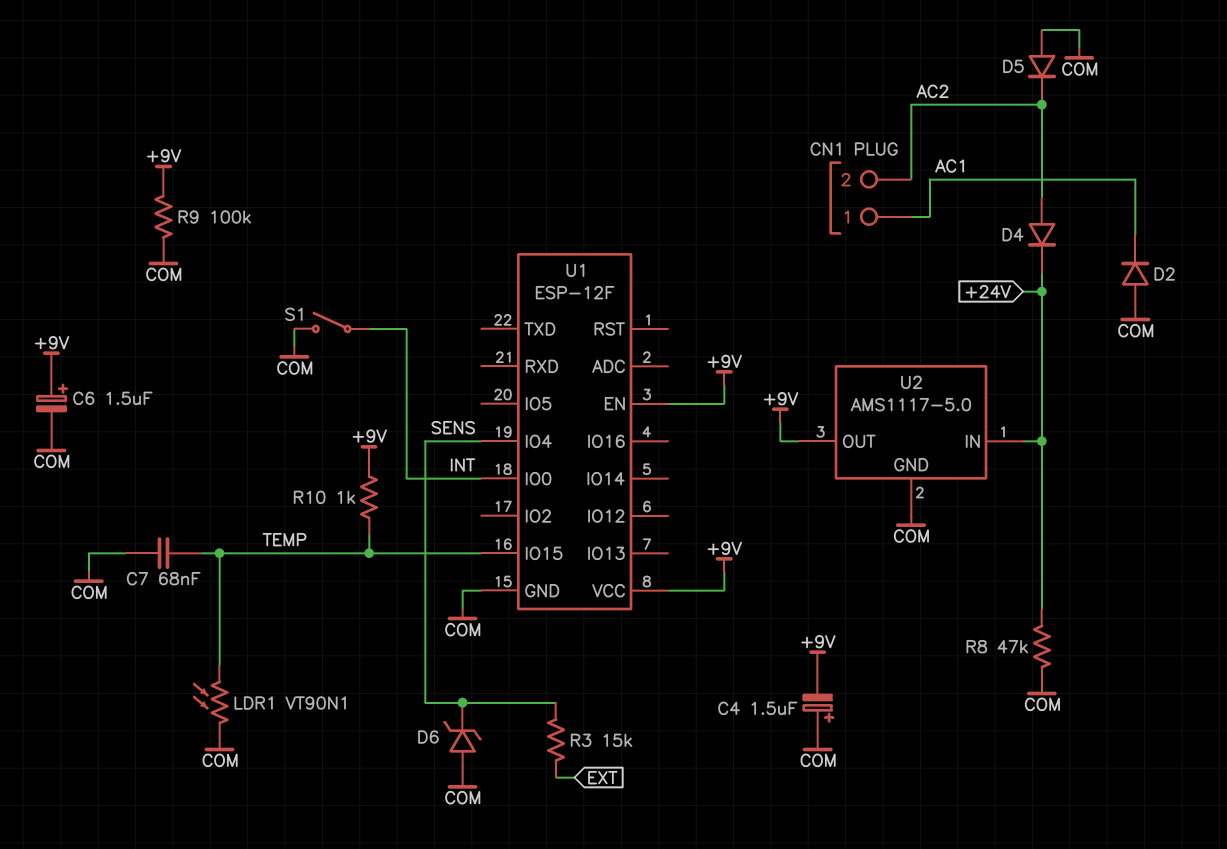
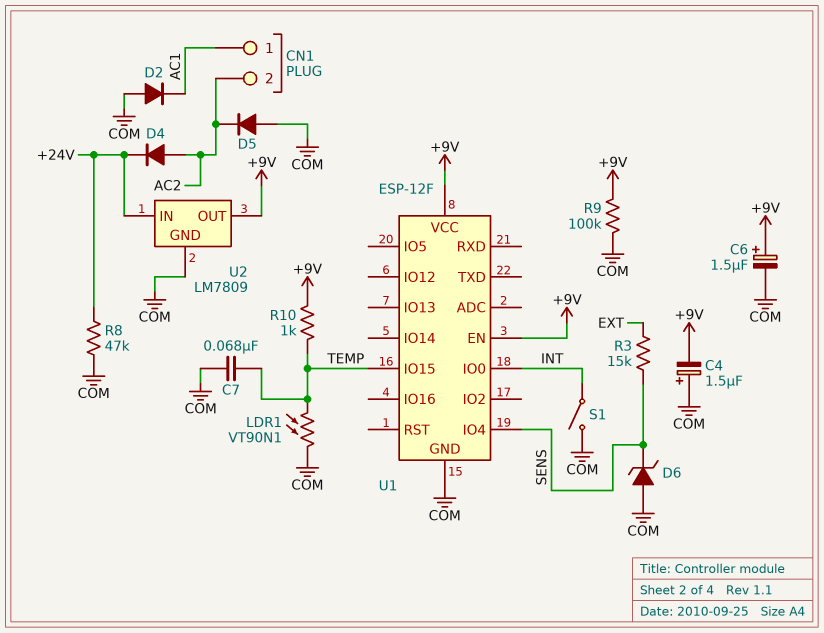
U2: AMS1117-5.0 -> LM7809

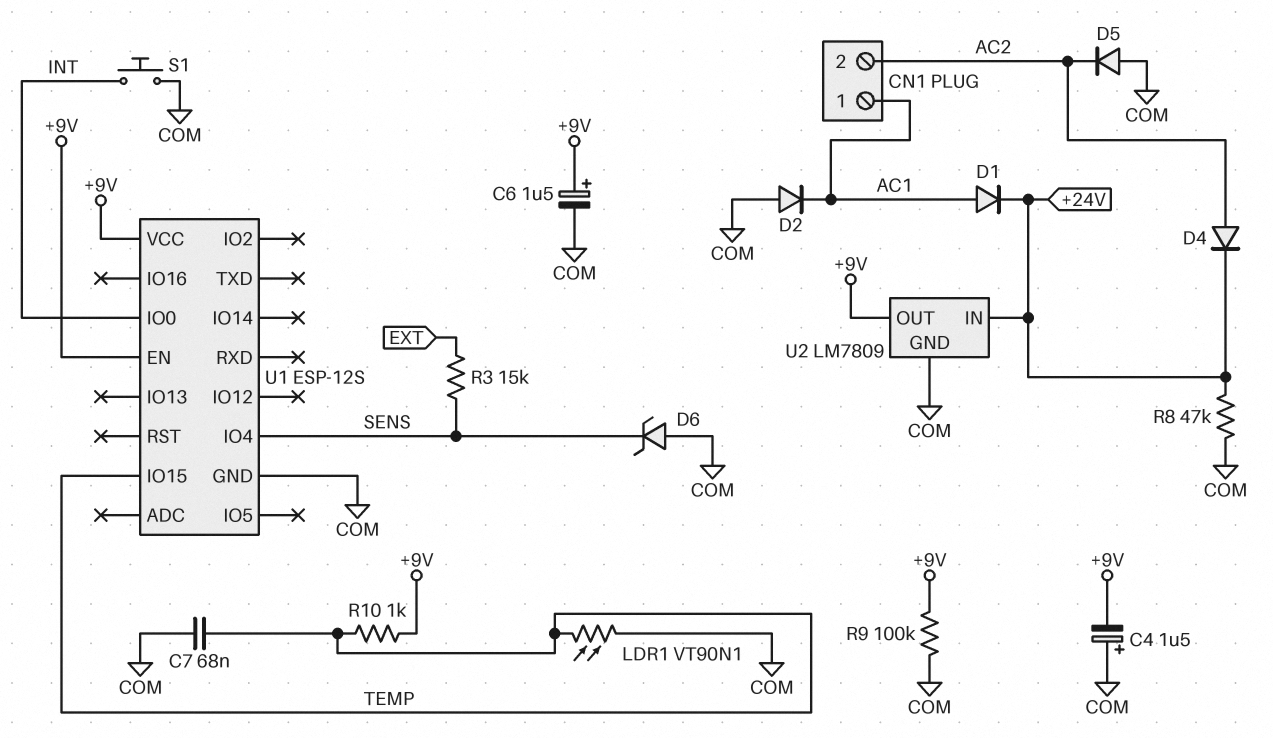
D1: none -> diode (A AC1, K +24V)
S1: switch (COM, INT) -> button (COM, INT)
U1: ESP-12F -> ESP-12S

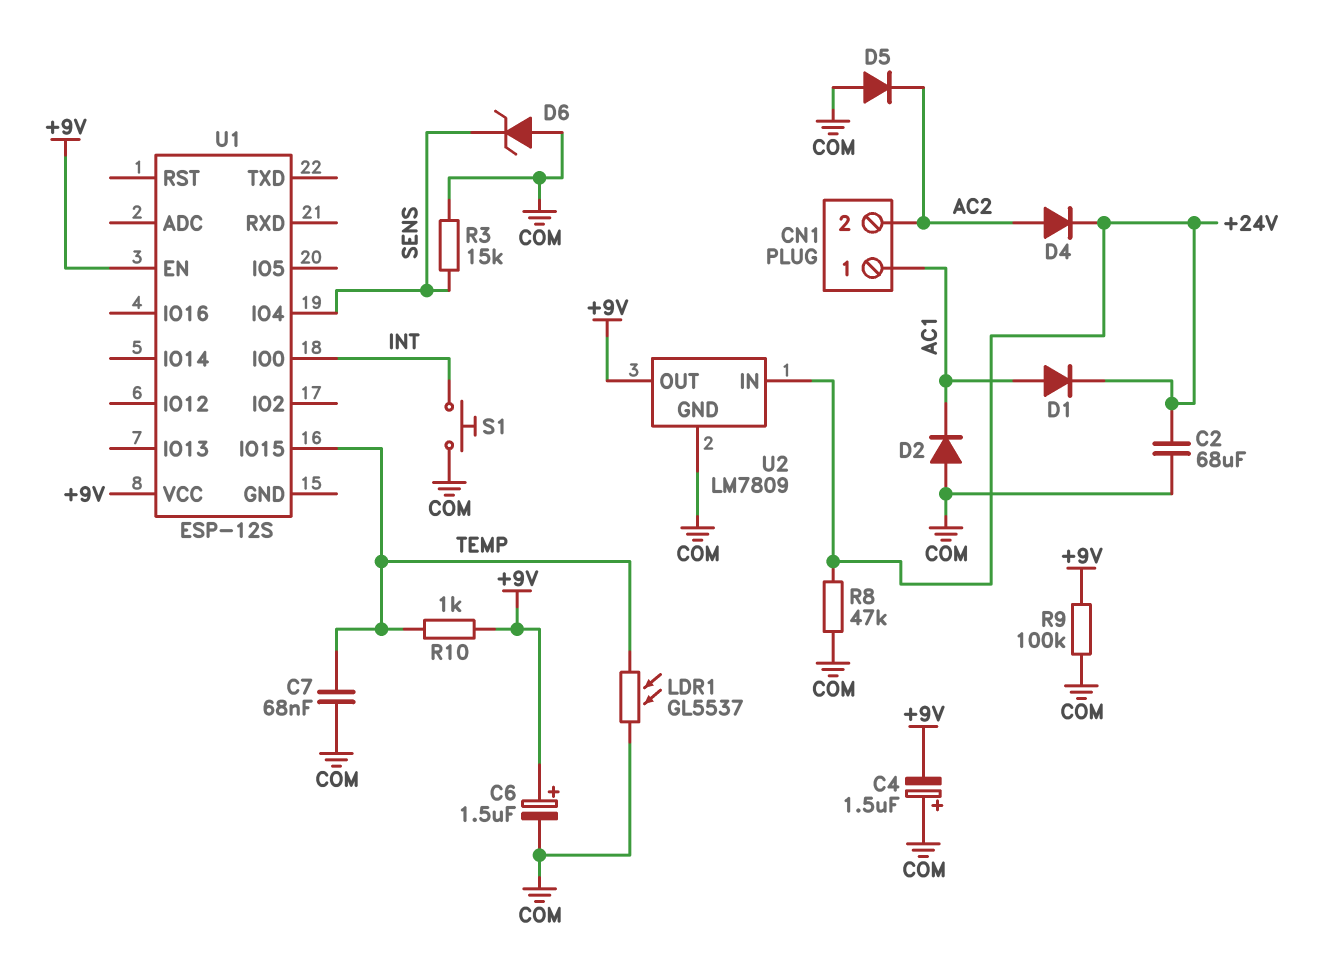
C2: none -> 68uF (+24V, COM)
LDR1: VT90N1 (COM, TEMP) -> GL5537 (COM, TEMP)
R3: 15k (EXT, SENS) -> 15k (COM, SENS)
U1 pin GND: COM -> none

